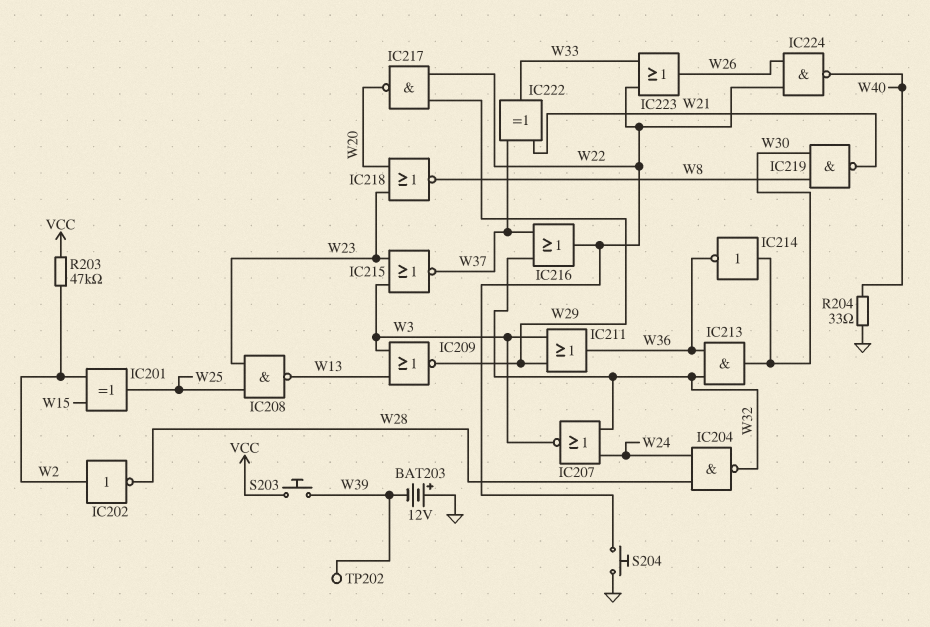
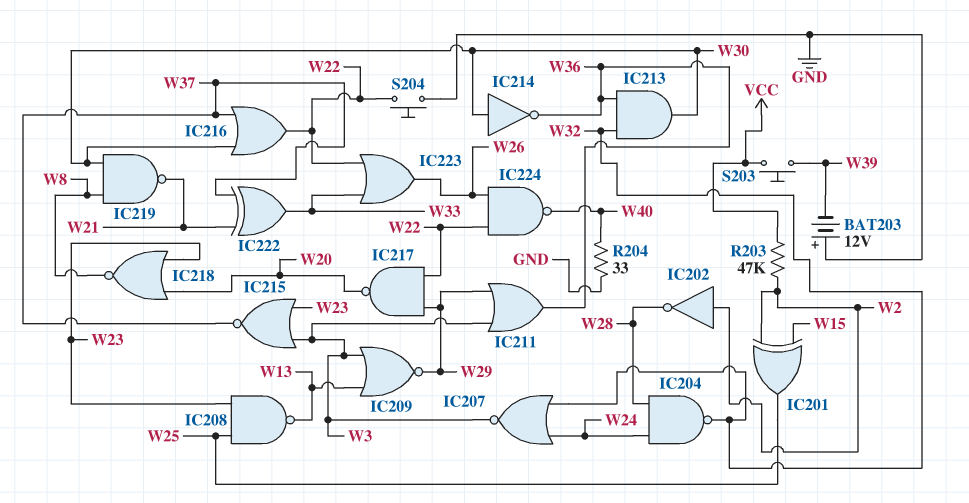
IC216: OR (in W32, in W37, out W22) -> OR (in W30, in W37, out W22)
TP202: test point (W39) -> none

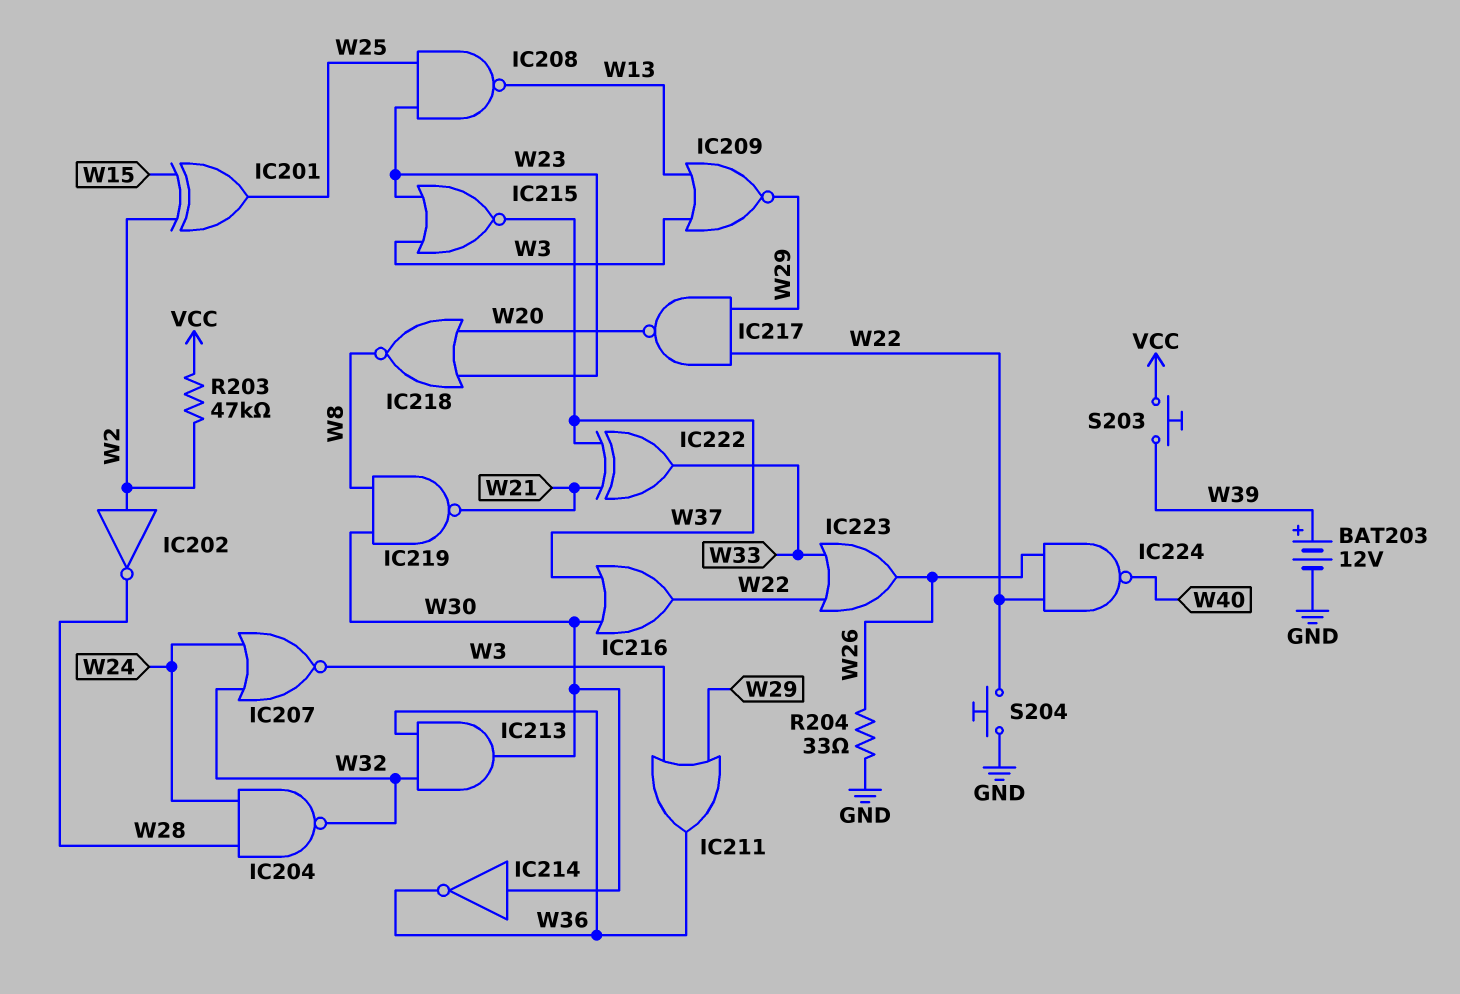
BAT203: 12V (plus GND, minus W39) -> 12V (plus W39, minus GND)
R204: 33 (GND, W40) -> 33 (GND, W26)

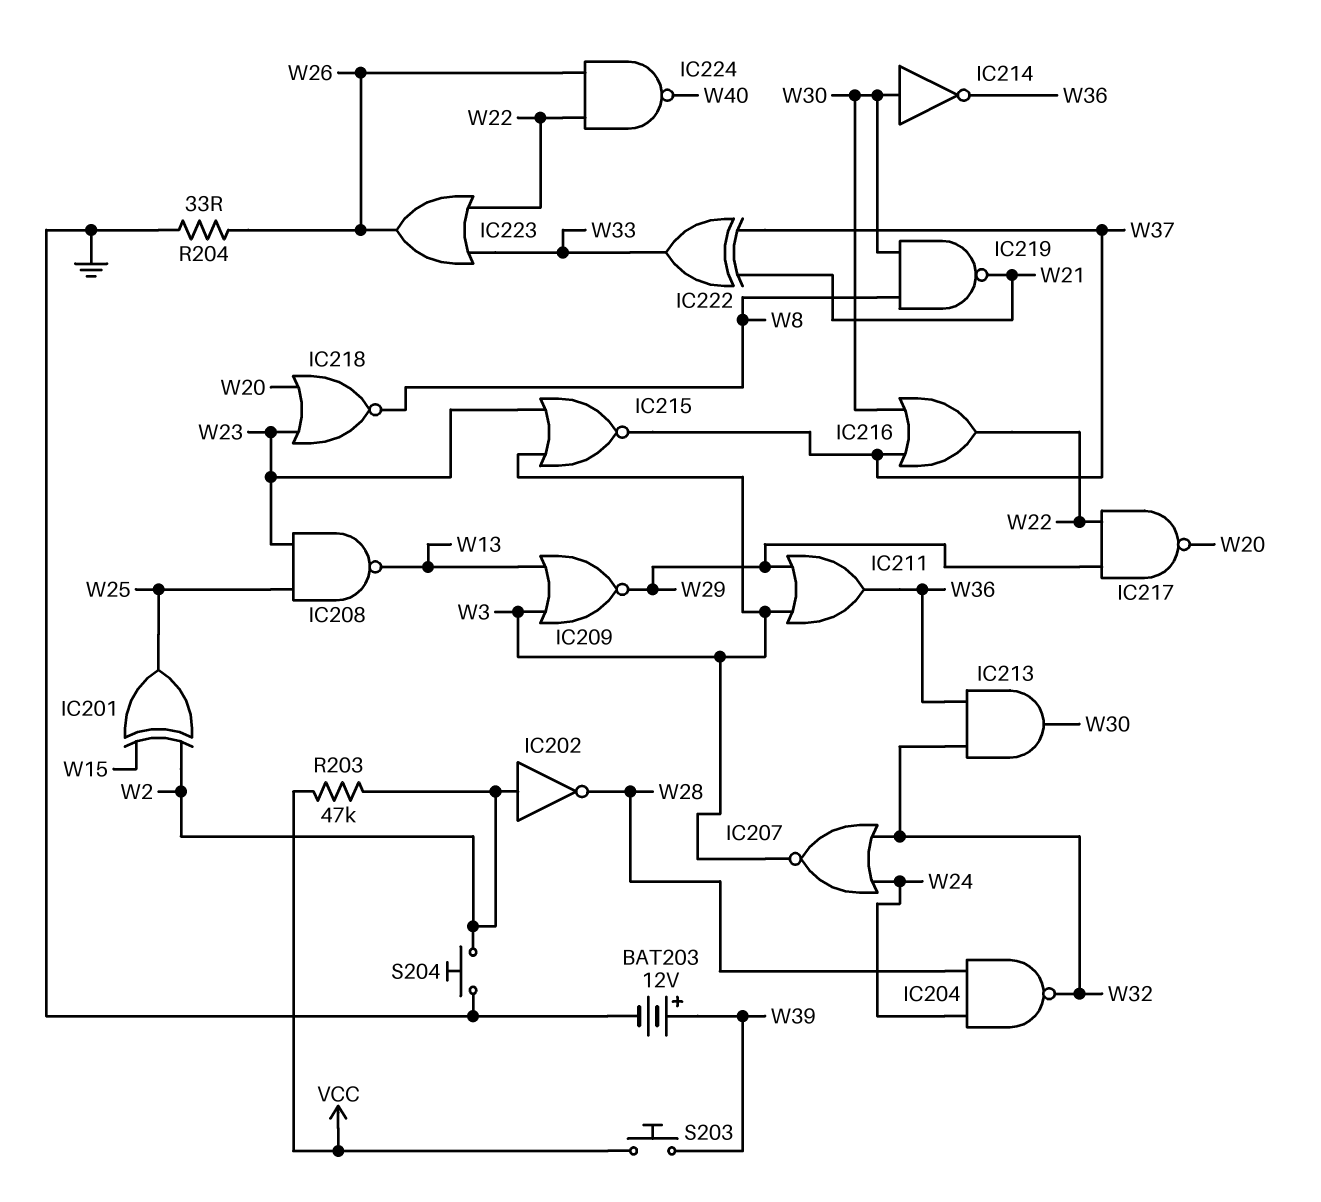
S204: button (GND, W22) -> button (GND, W2)

